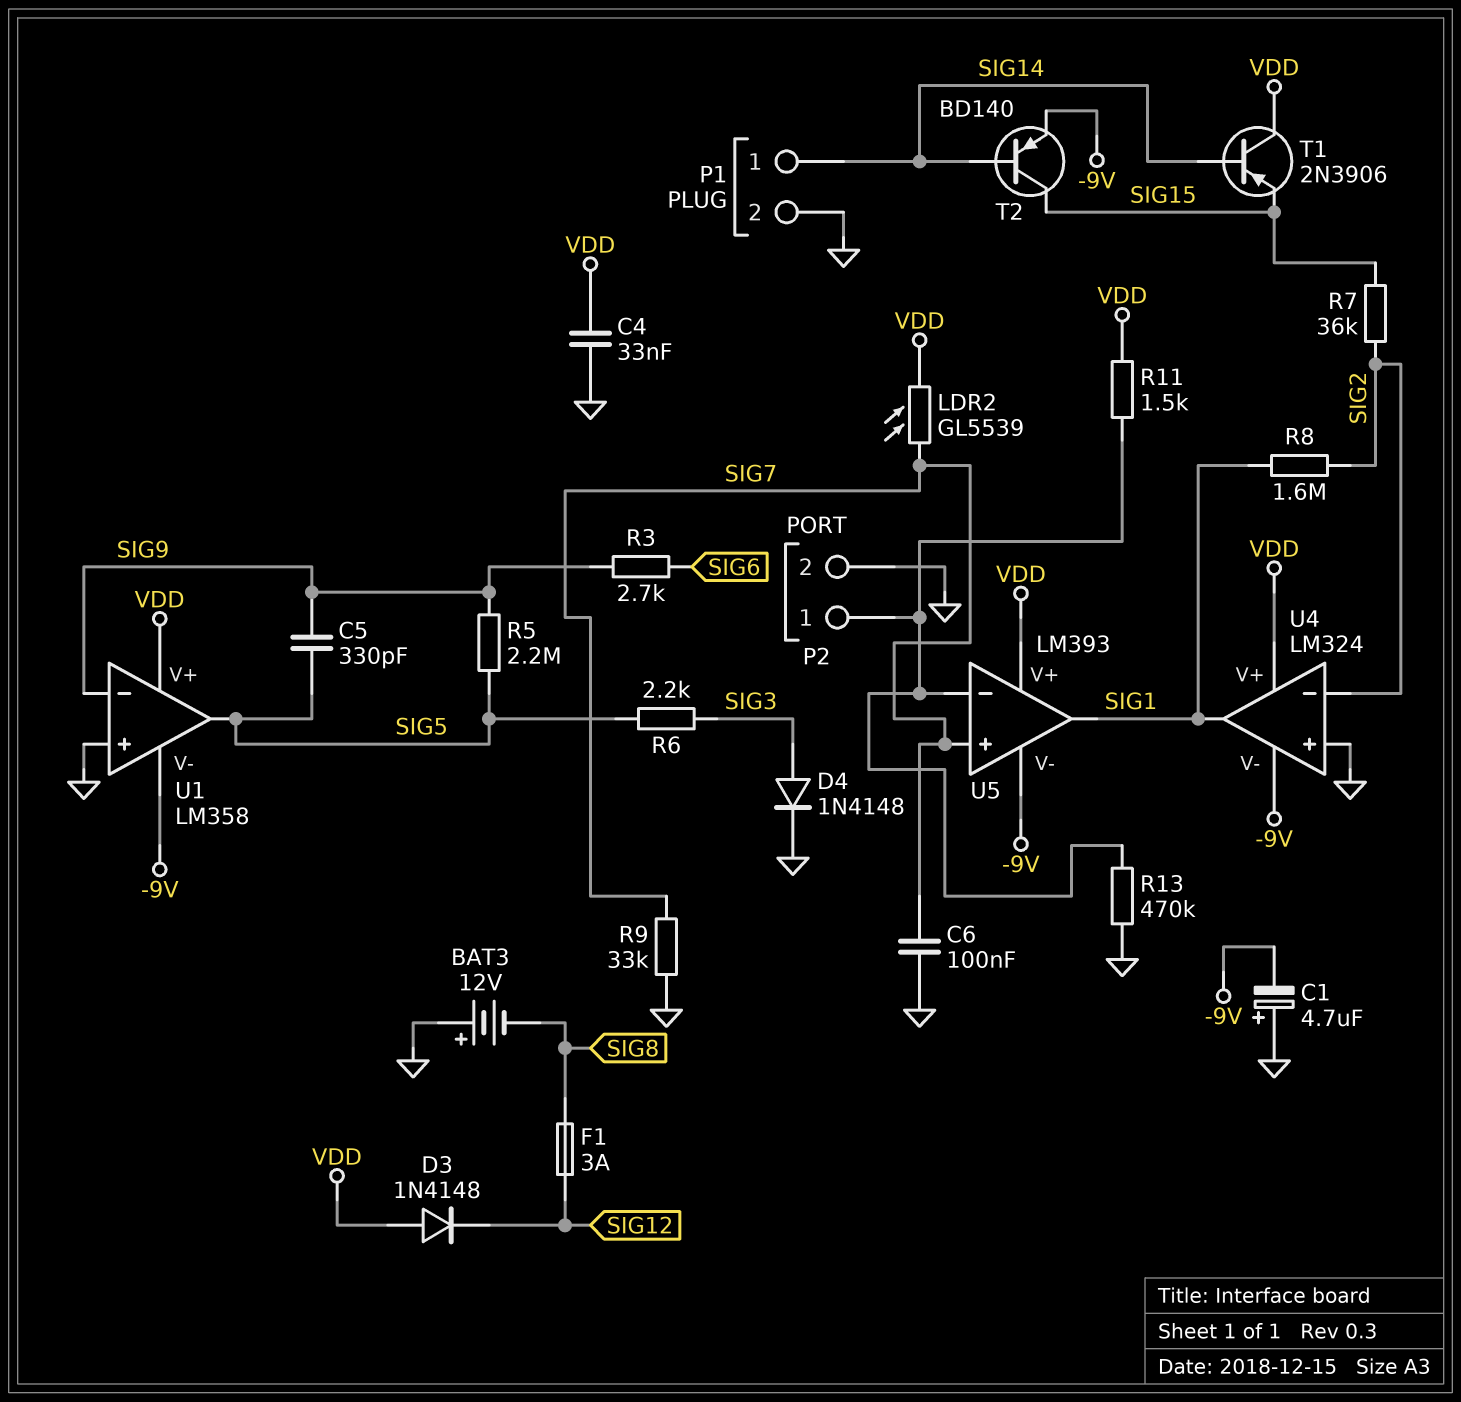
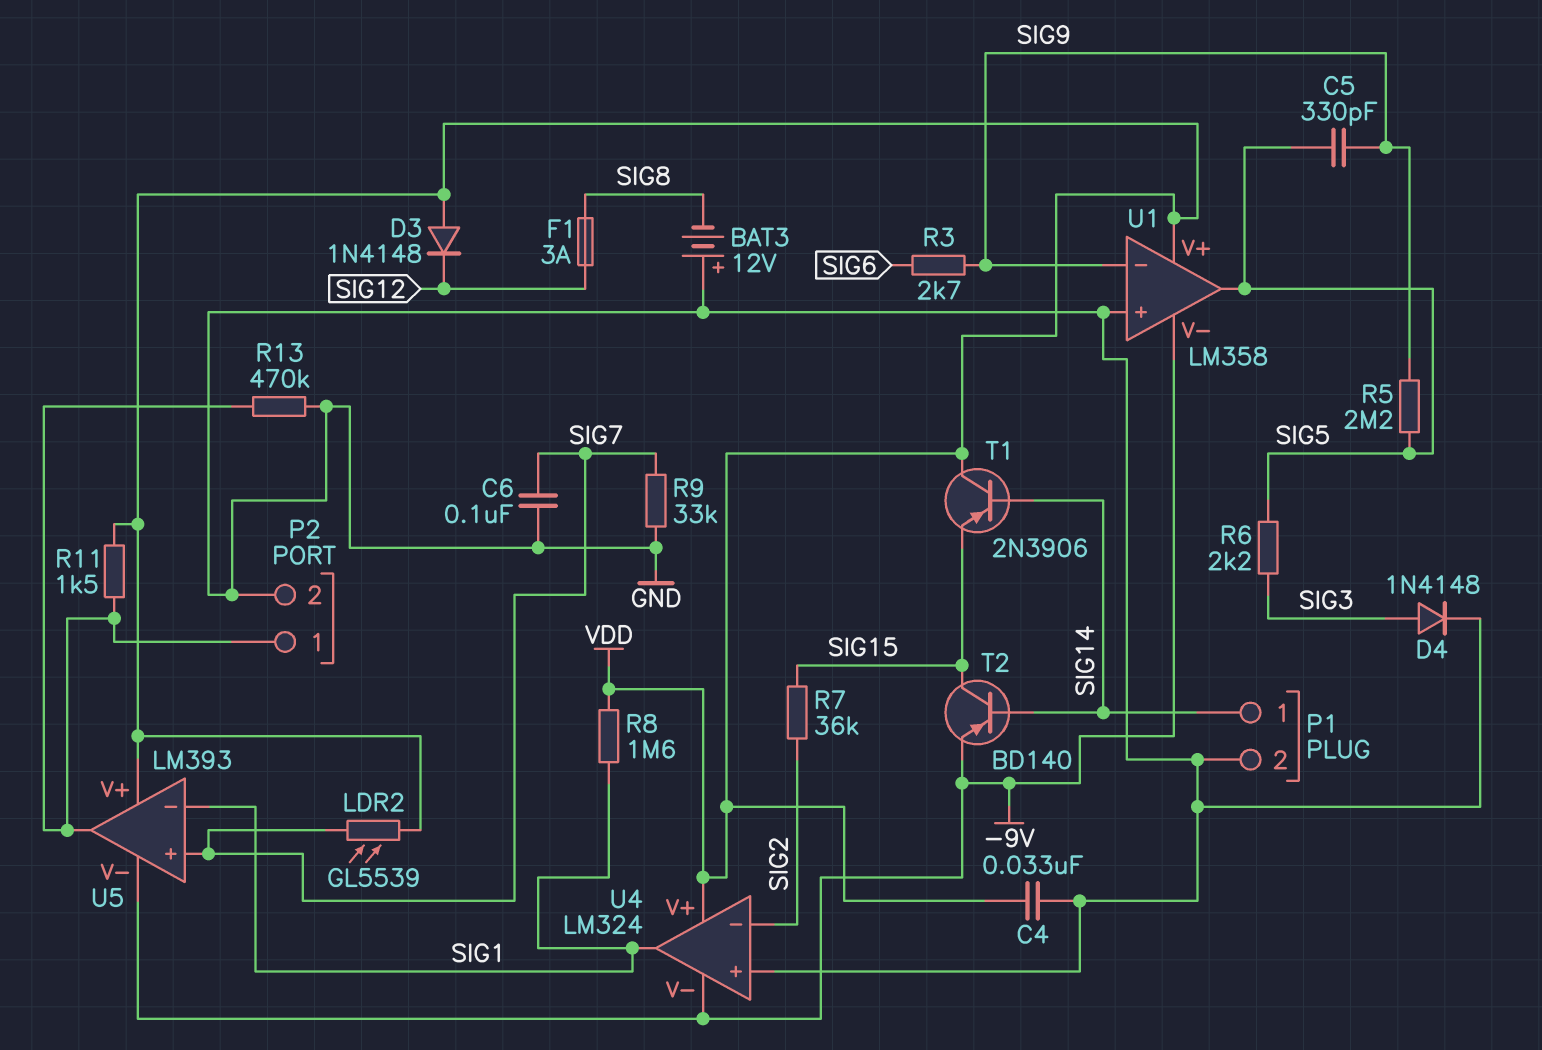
C1: 4.7uF (plus GND, minus -9V) -> none
R8: 1.6M (SIG1, SIG2) -> 1.6M (SIG1, VDD)
U5 pin in-: P2/1 -> SIG1
U5 pin out: SIG1 -> P2/1

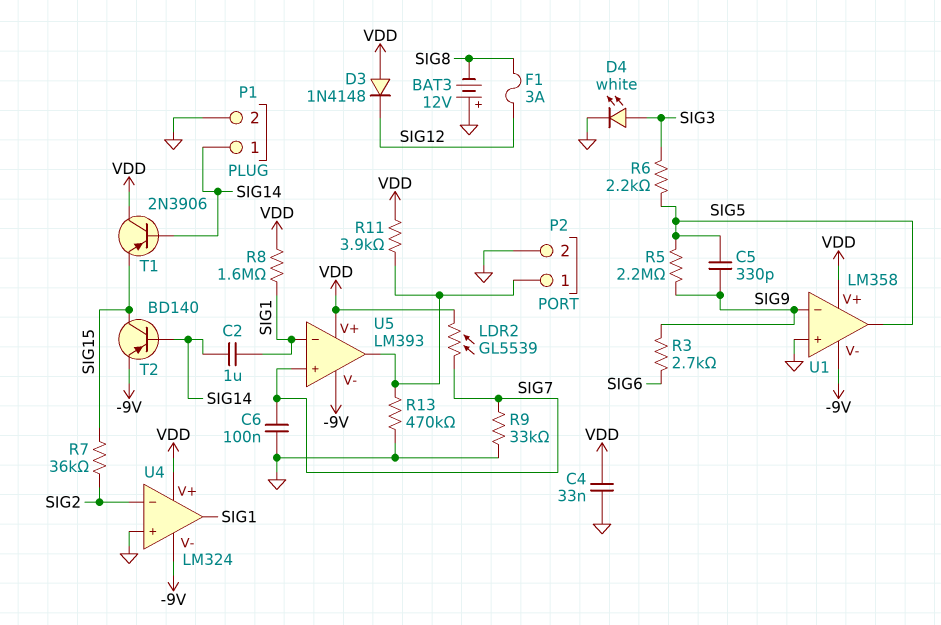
C2: none -> 1uF (SIG1, SIG14)
D4: diode 1N4148 (A SIG3, K GND) -> LED white (A SIG3, K GND)
R11: 1.5k (P2/1, VDD) -> 3.9k (P2/1, VDD)

